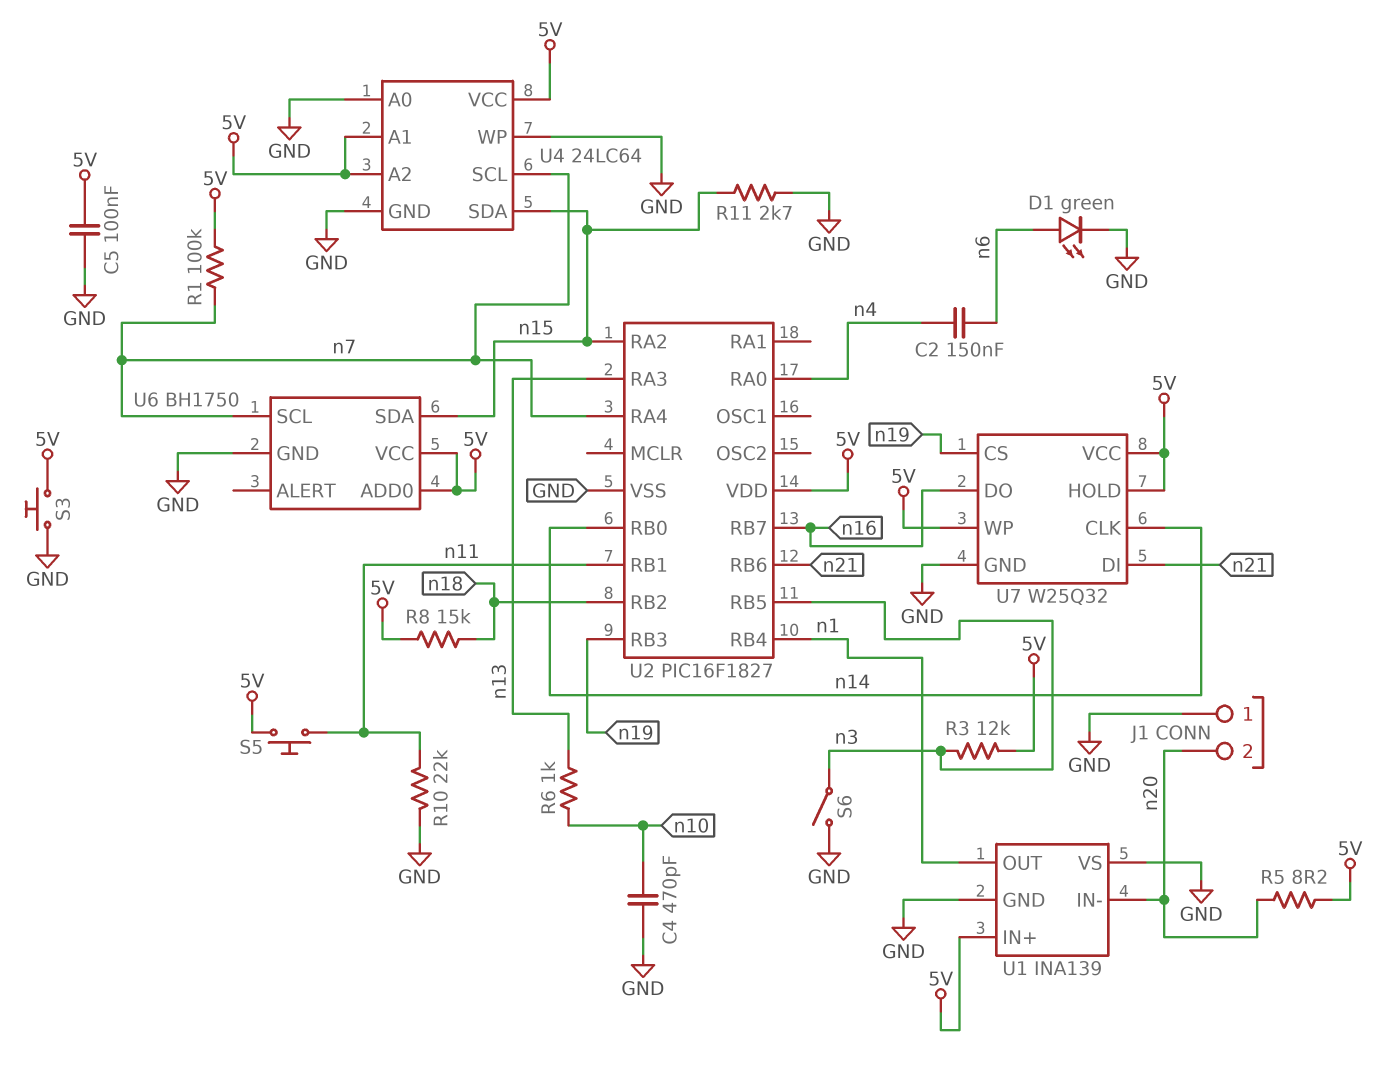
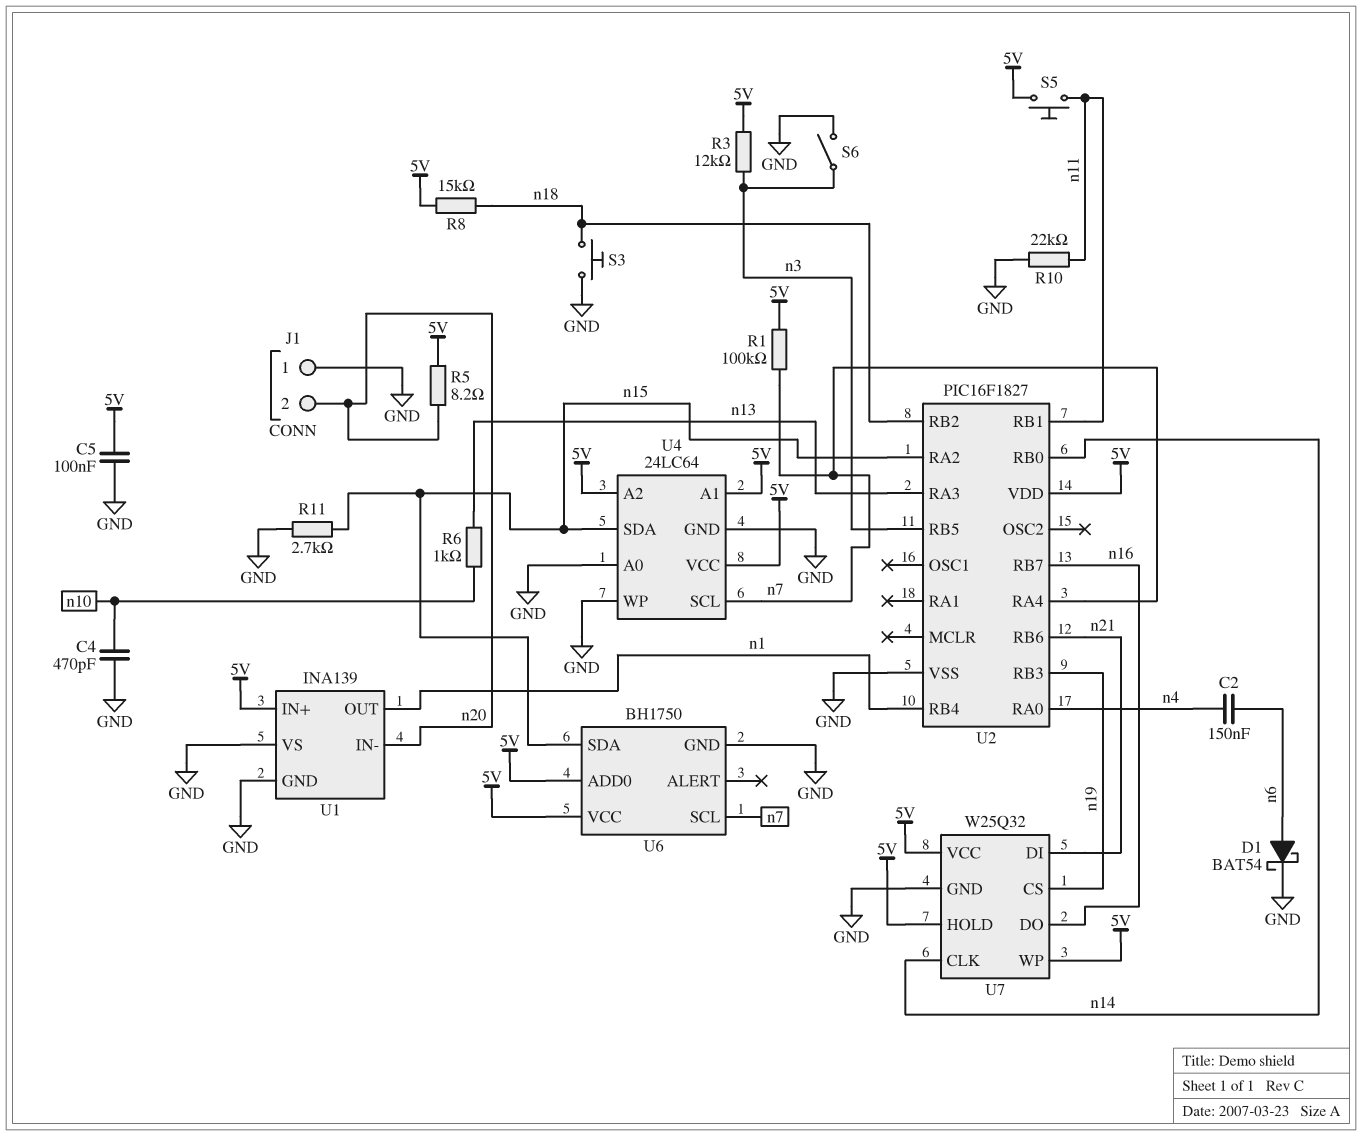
D1: LED green (A n6, K GND) -> schottky BAT54 (A n6, K GND)
S3: button (5V, GND) -> button (GND, n18)

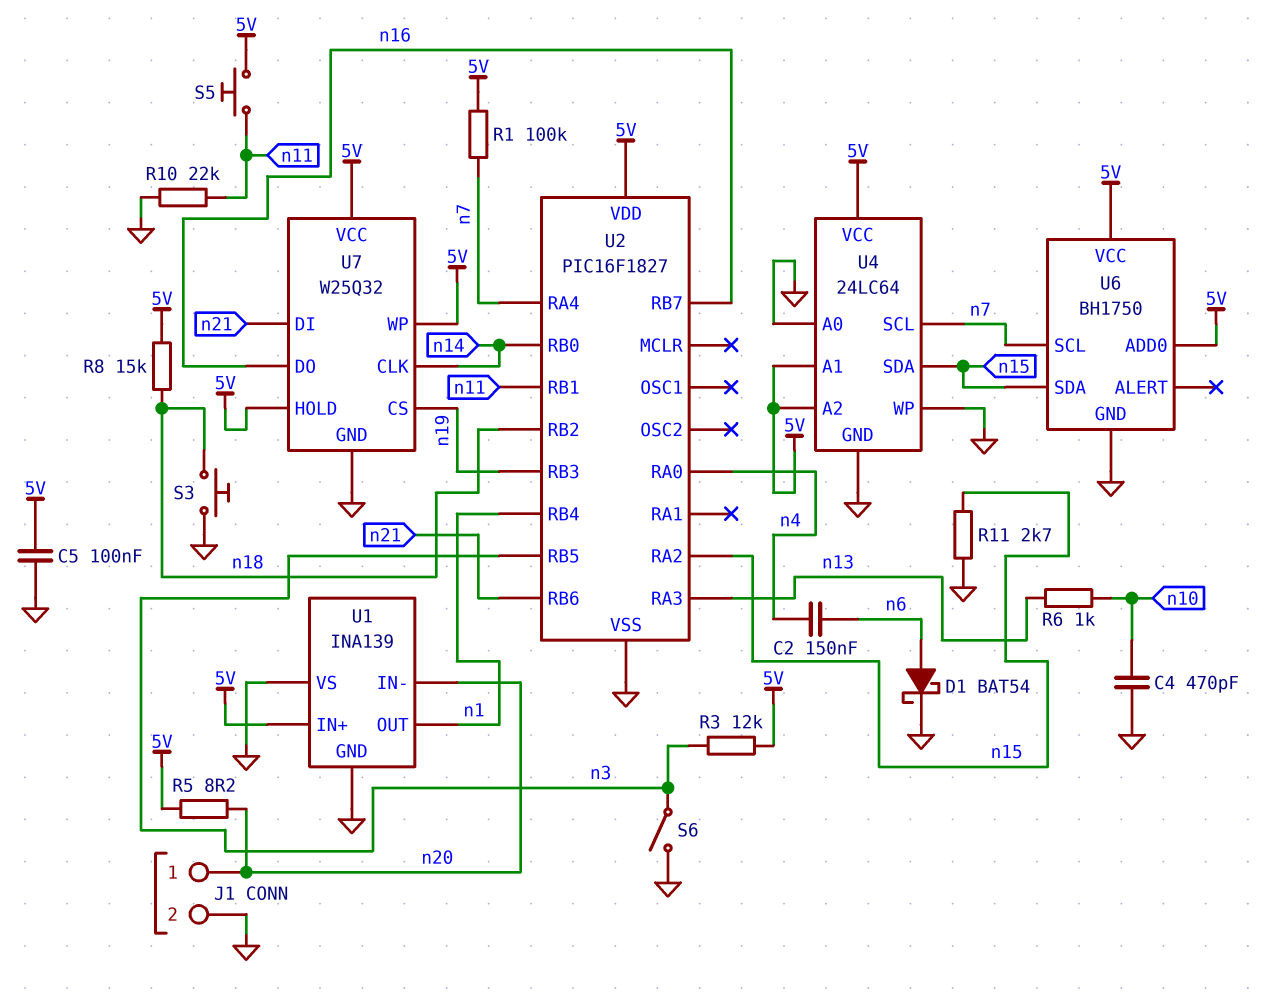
J1 pin 1: GND -> n20
J1 pin 2: n20 -> GND

